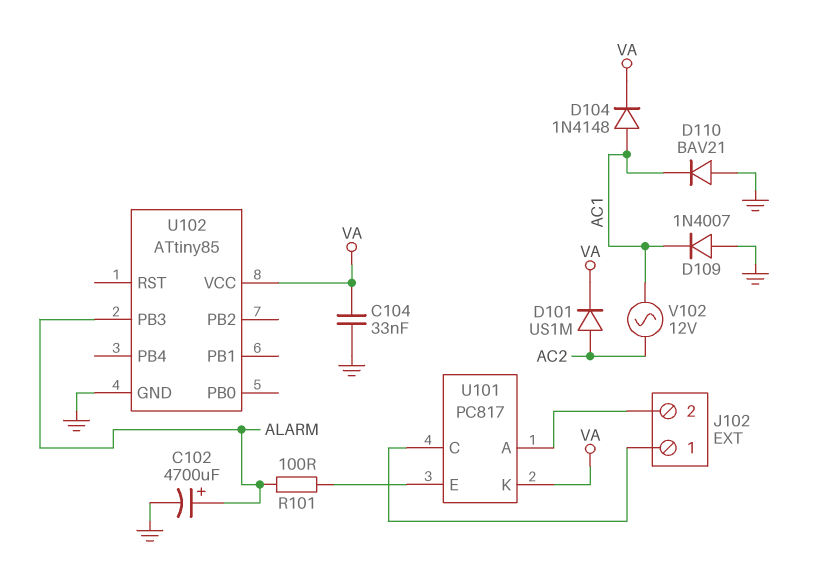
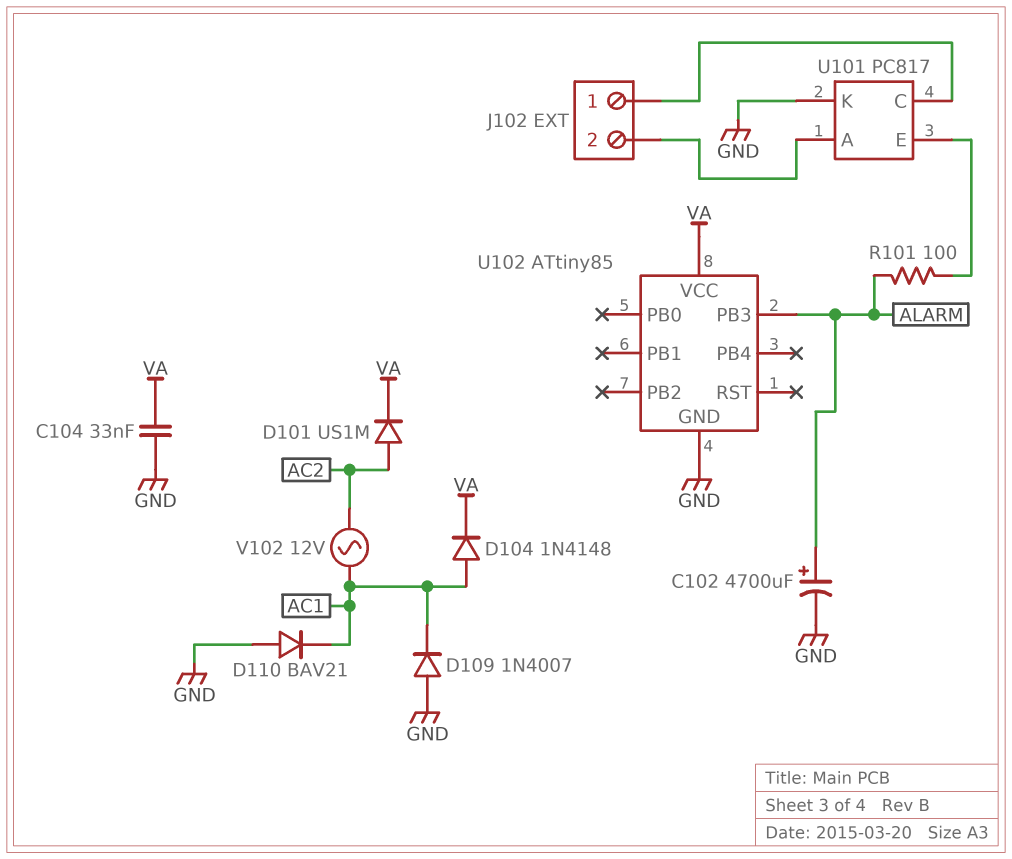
U101 pin K: VA -> GND

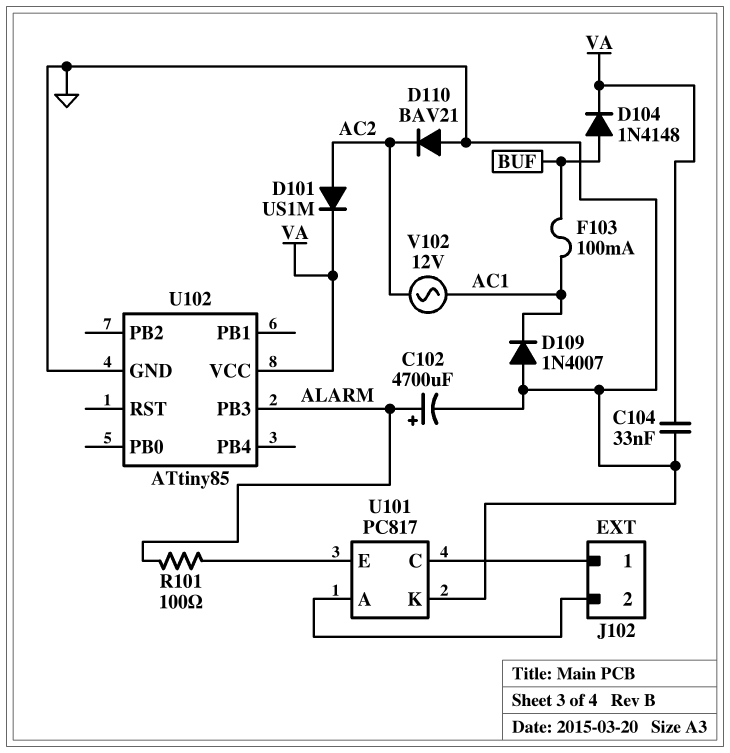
D104: diode 1N4148 (A AC1, K VA) -> diode 1N4148 (A BUF, K VA)
D110: diode BAV21 (A GND, K AC1) -> diode BAV21 (A GND, K AC2)
F103: none -> 100mA (AC1, BUF)

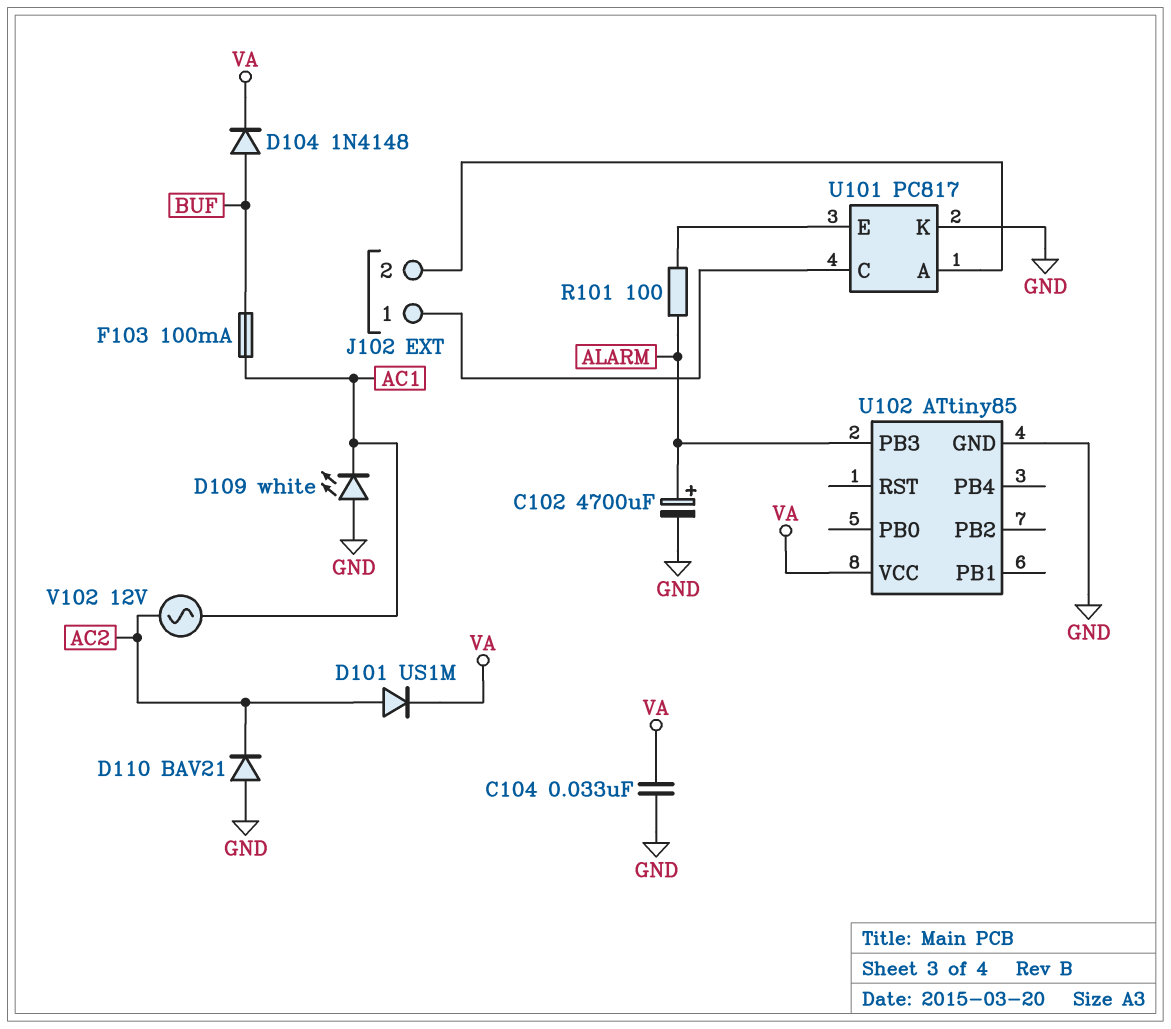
D109: diode 1N4007 (A GND, K AC1) -> LED white (A GND, K AC1)

